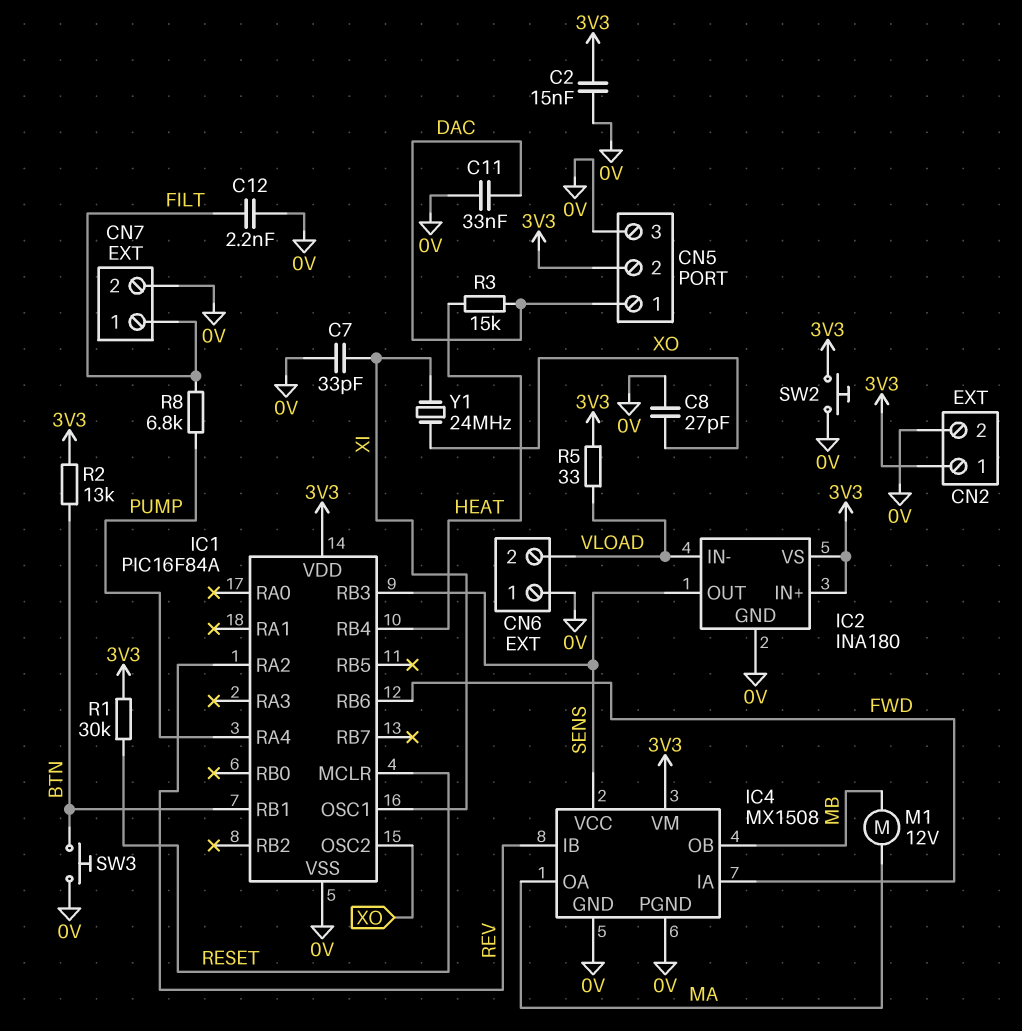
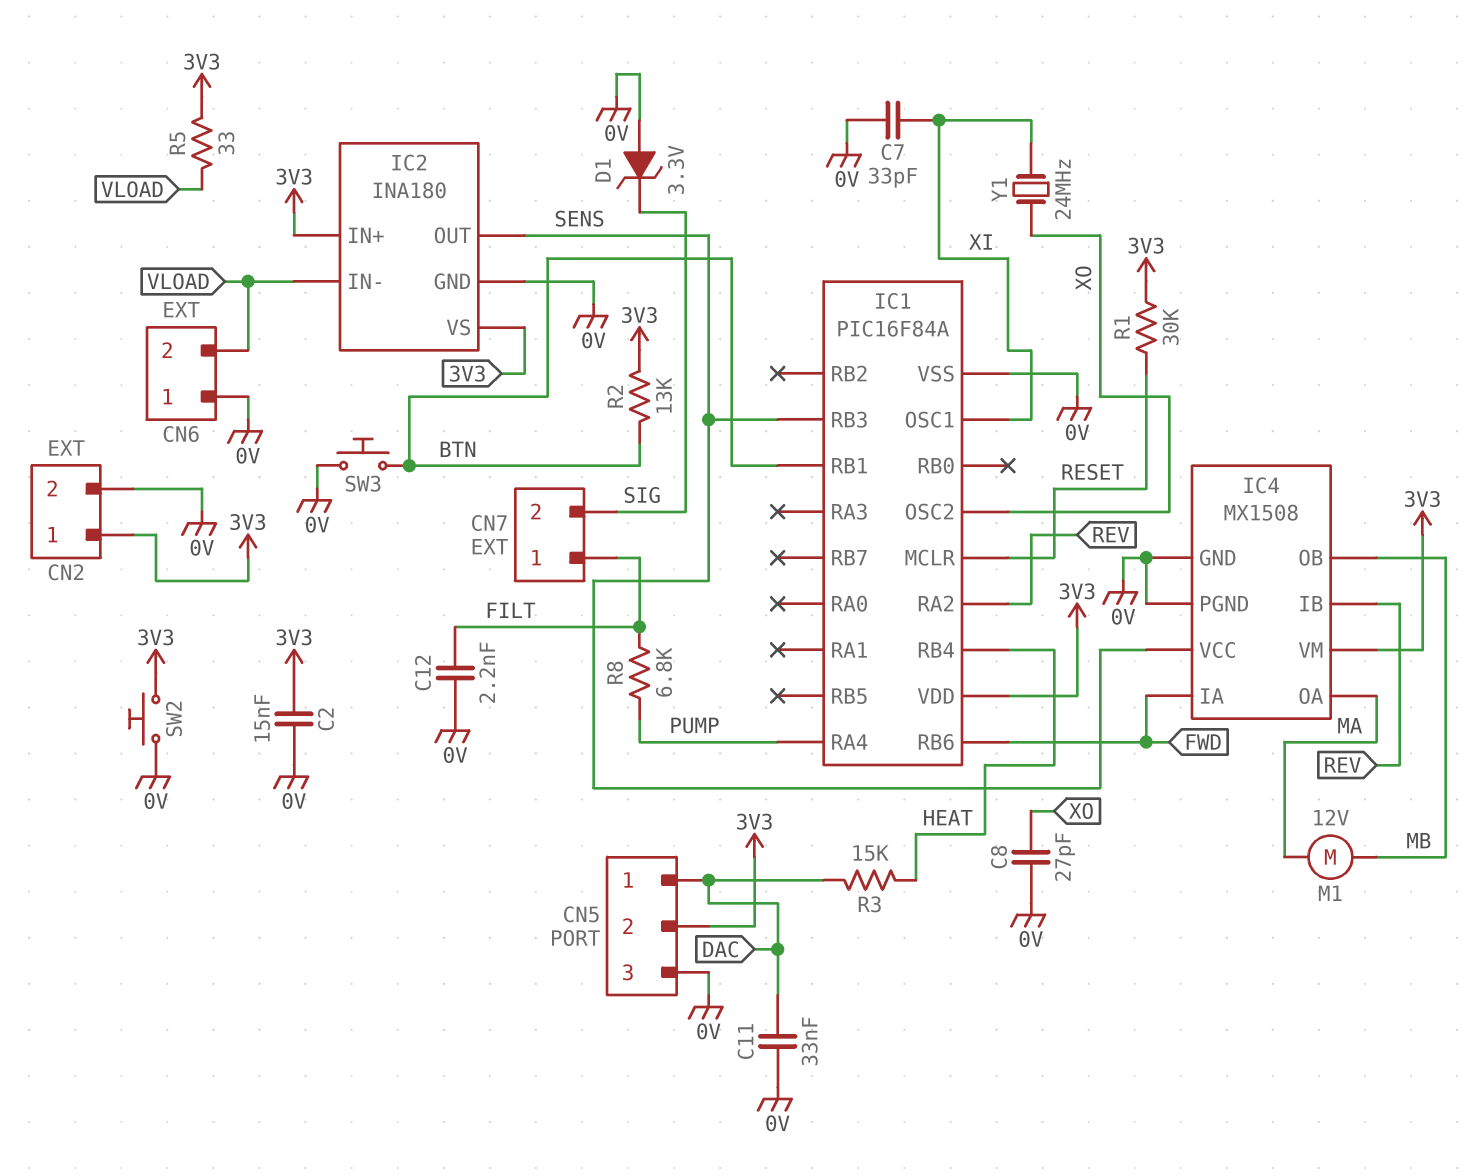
CN7 pin 2: 0V -> SIG
D1: none -> zener 3.3V (A 0V, K SIG)

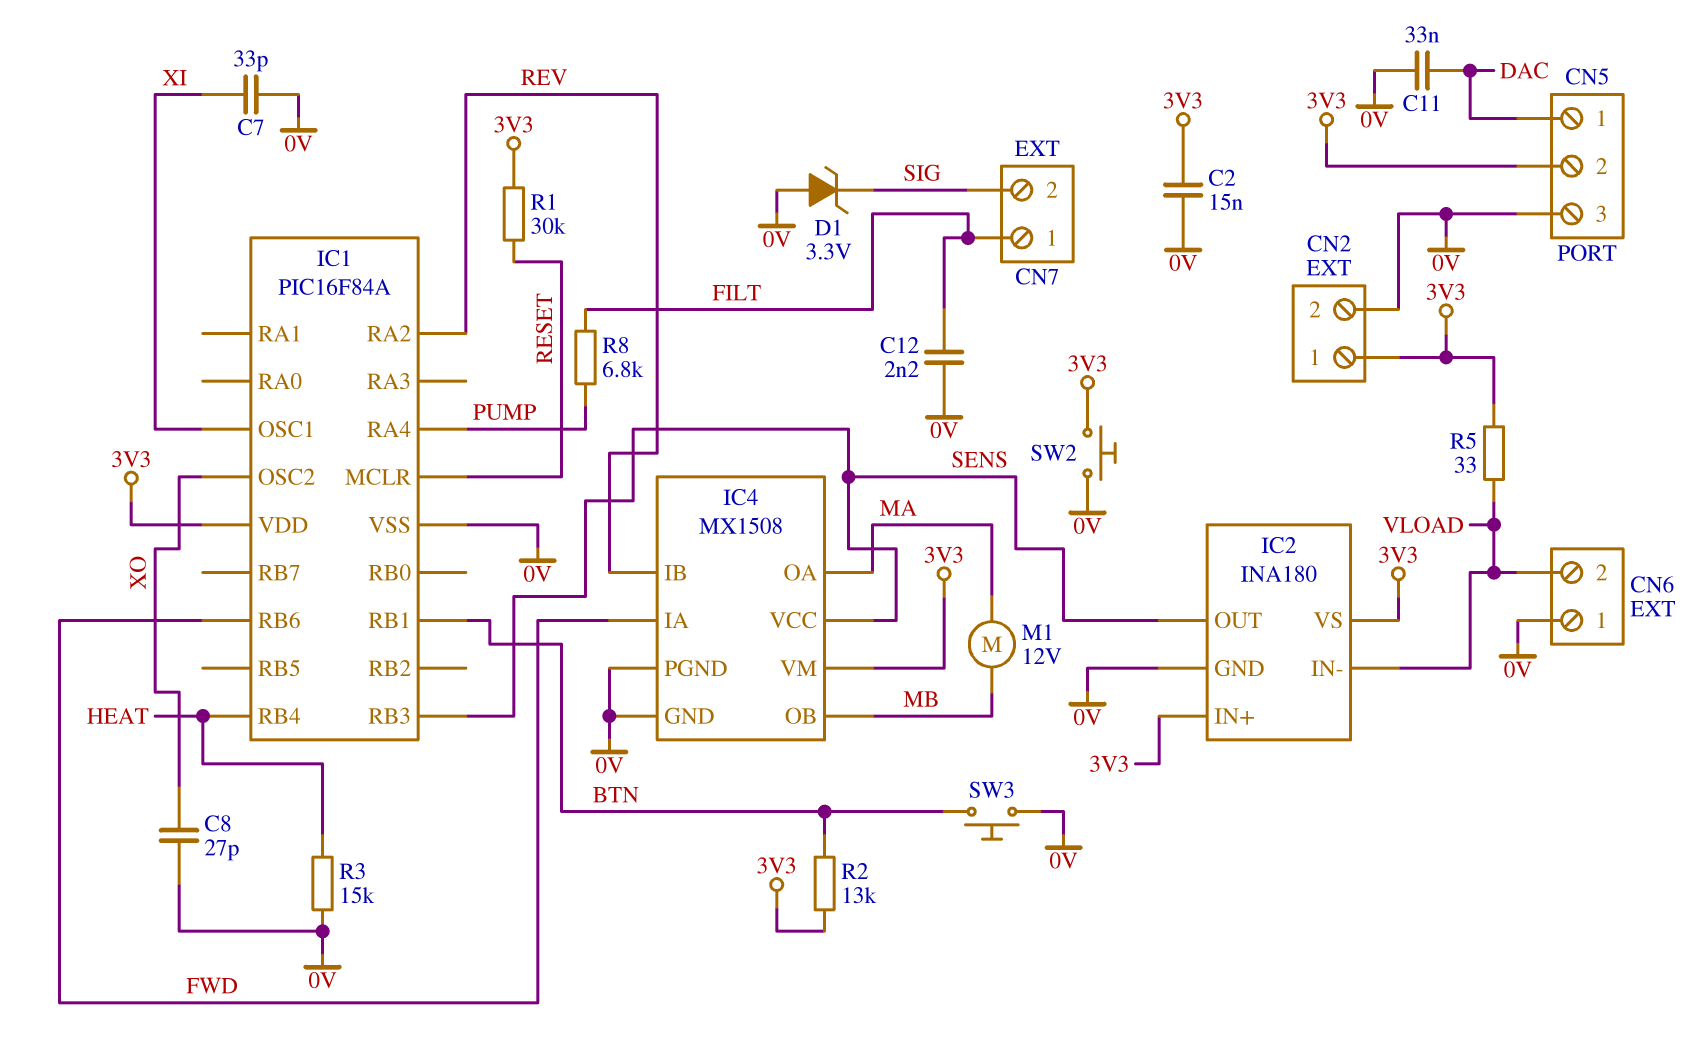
R3: 15k (DAC, HEAT) -> 15k (0V, HEAT)
Y1: 24MHz (XI, XO) -> none

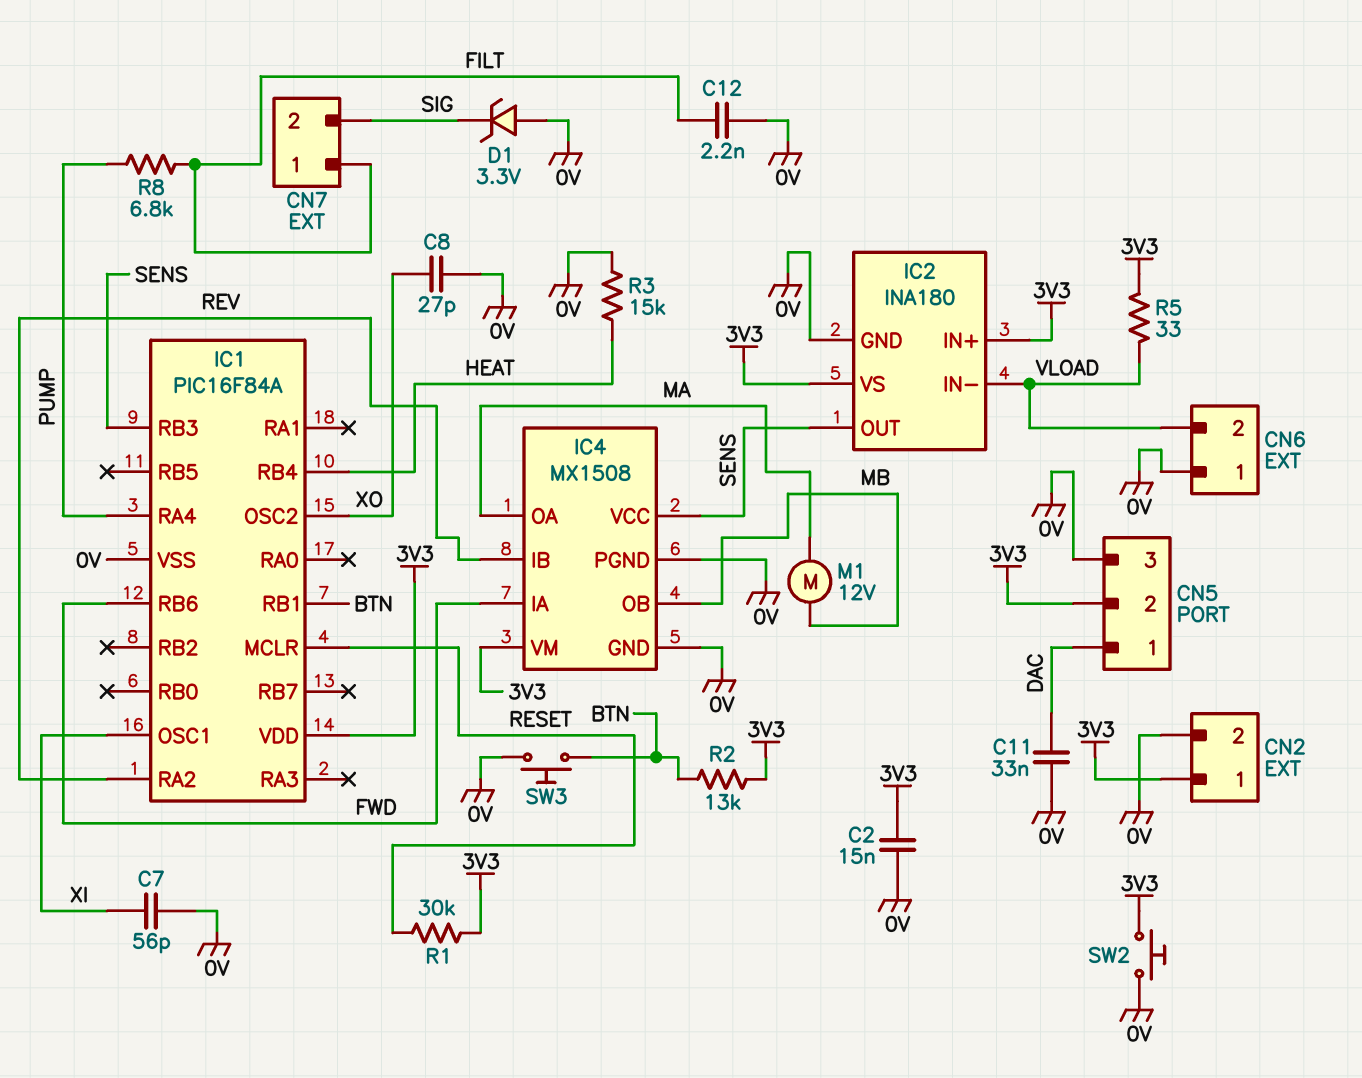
C7: 33pF (0V, XI) -> 56pF (0V, XI)

